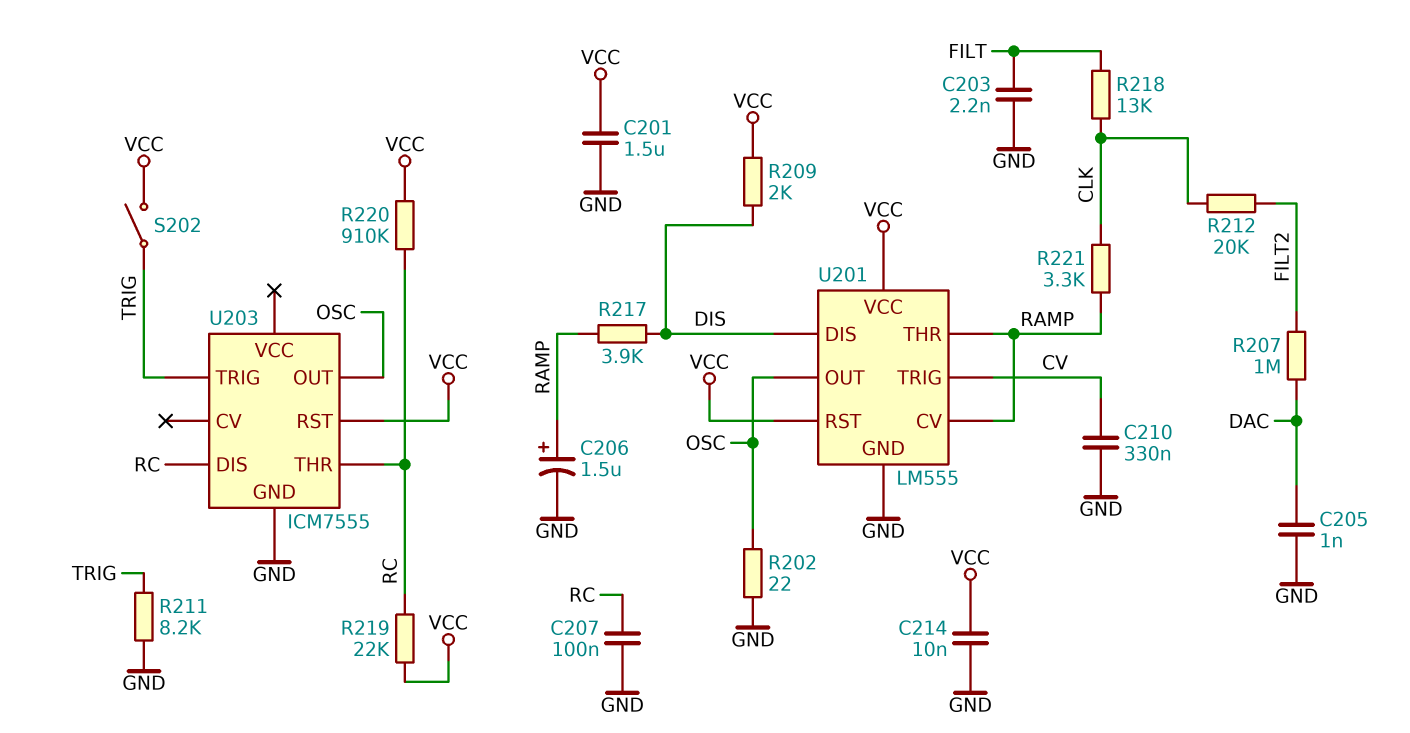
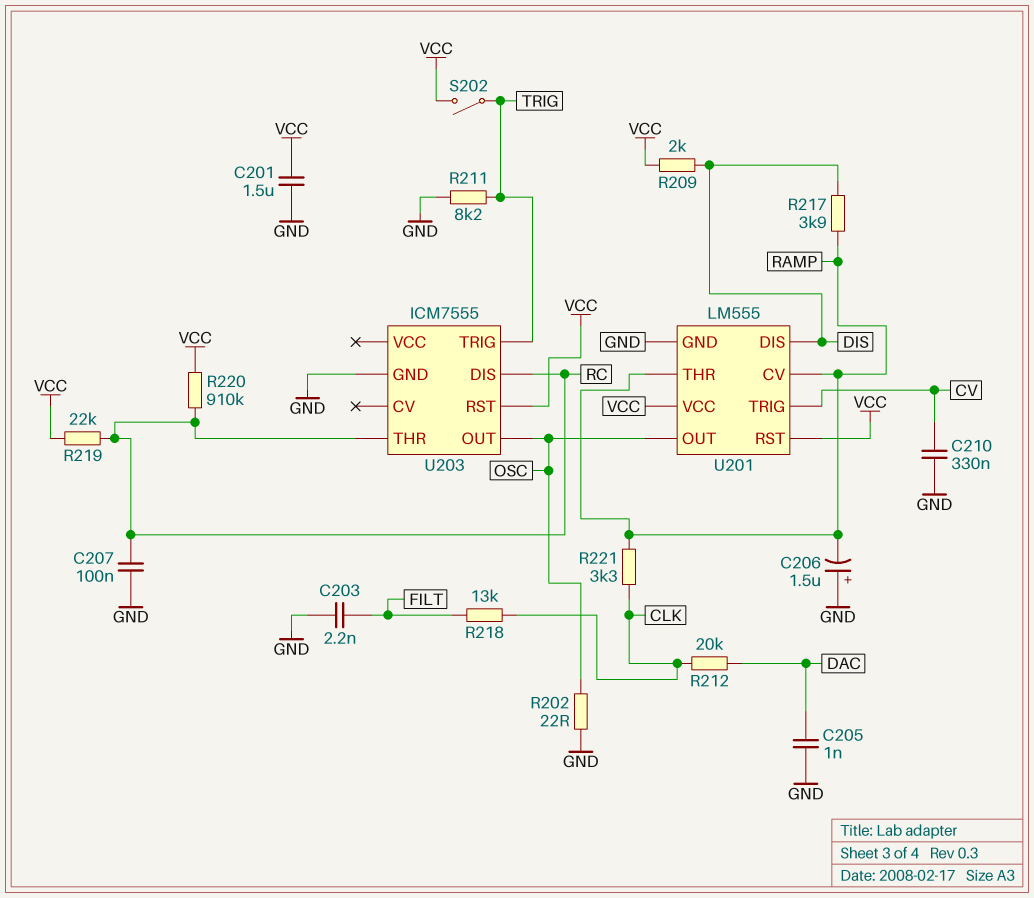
C206: 1.5uF (plus RAMP, minus GND) -> 1.5uF (plus GND, minus RAMP)
C214: 10nF (GND, VCC) -> none
R207: 1M (DAC, FILT2) -> none
R212: 20k (CLK, FILT2) -> 20k (CLK, DAC)

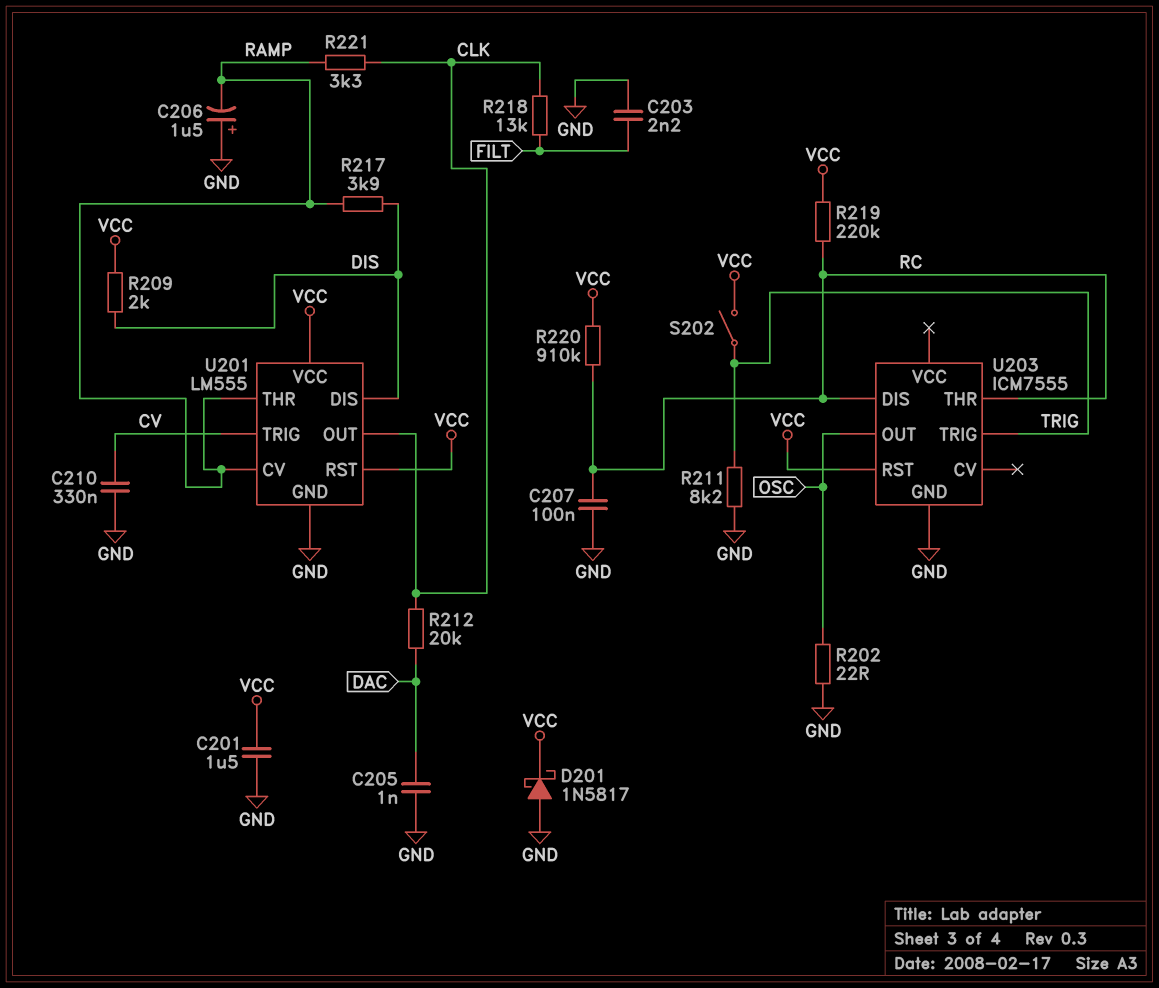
D201: none -> schottky 1N5817 (A GND, K VCC)
R219: 22k (RC, VCC) -> 220k (RC, VCC)
U201 pin OUT: OSC -> CLK

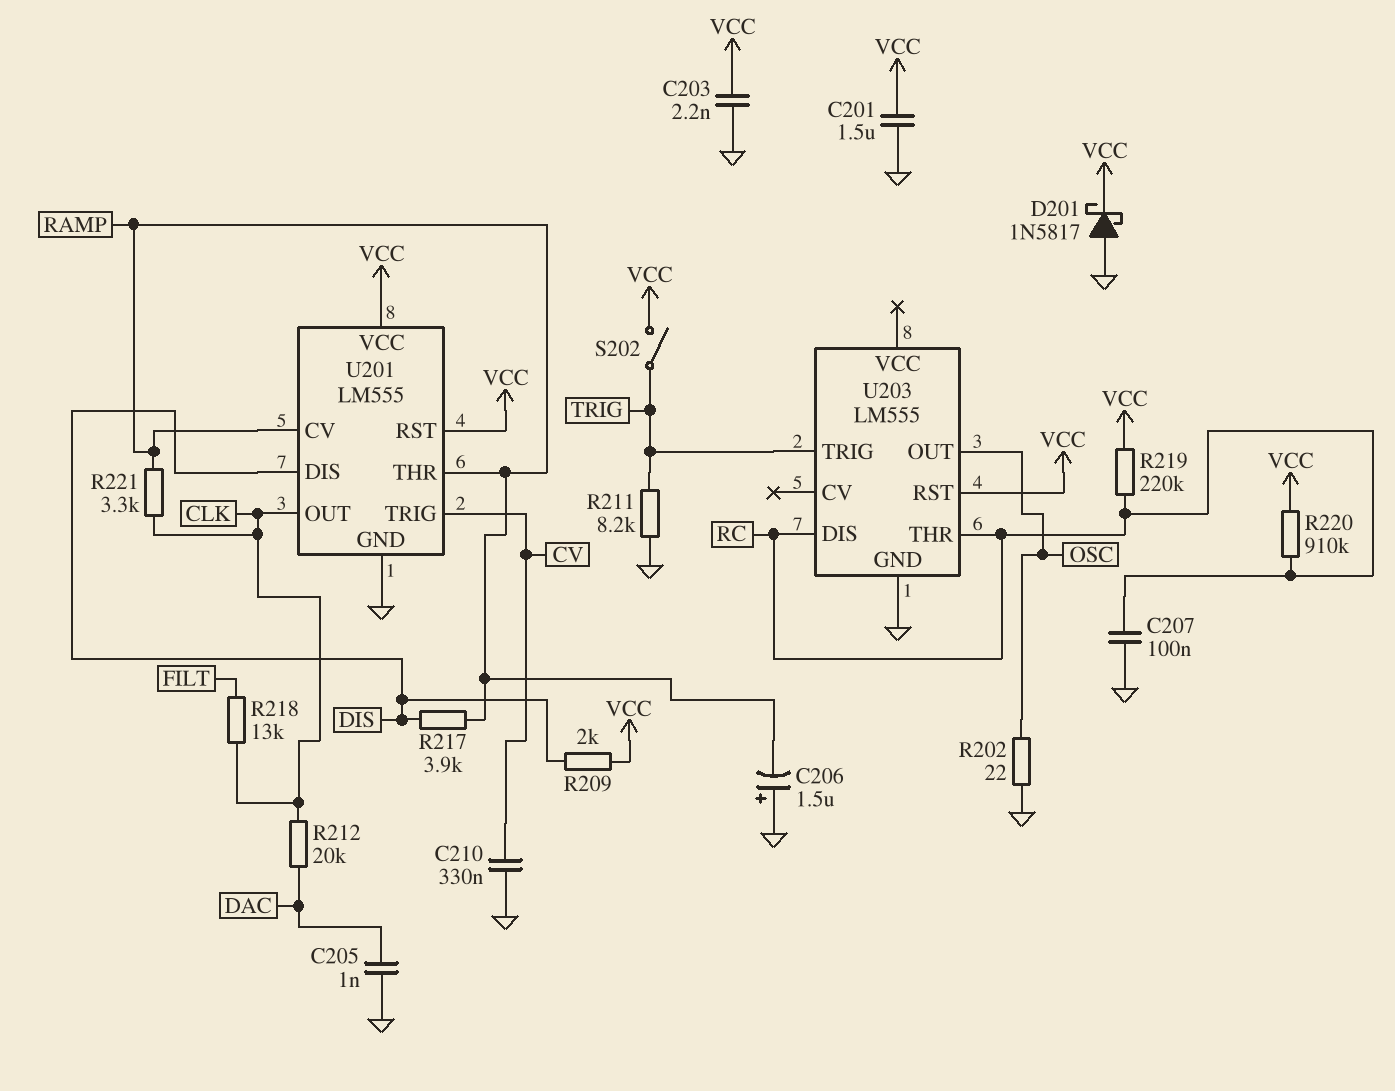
C203: 2.2nF (FILT, GND) -> 2.2nF (GND, VCC)
U203: ICM7555 -> LM555

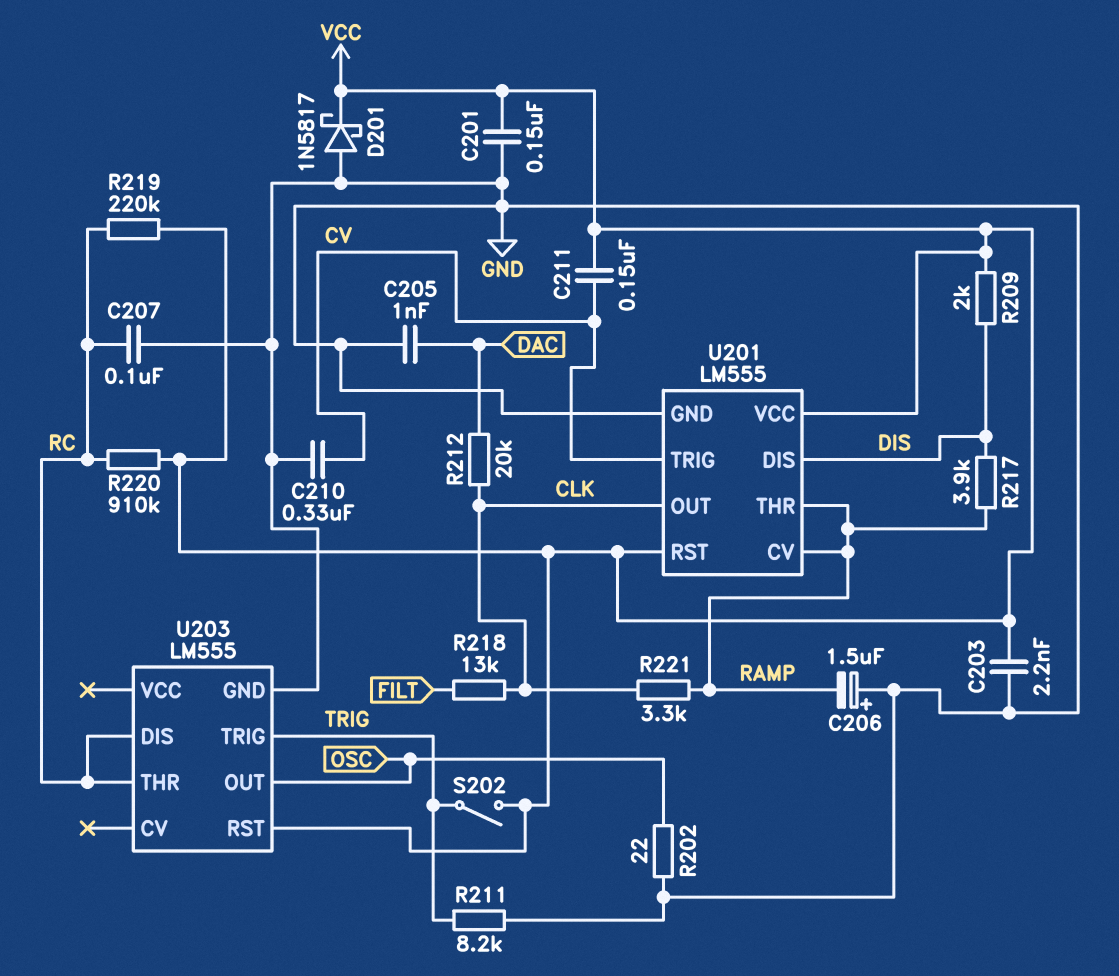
C201: 1.5uF (GND, VCC) -> 150nF (GND, VCC)
C211: none -> 150nF (CV, VCC)

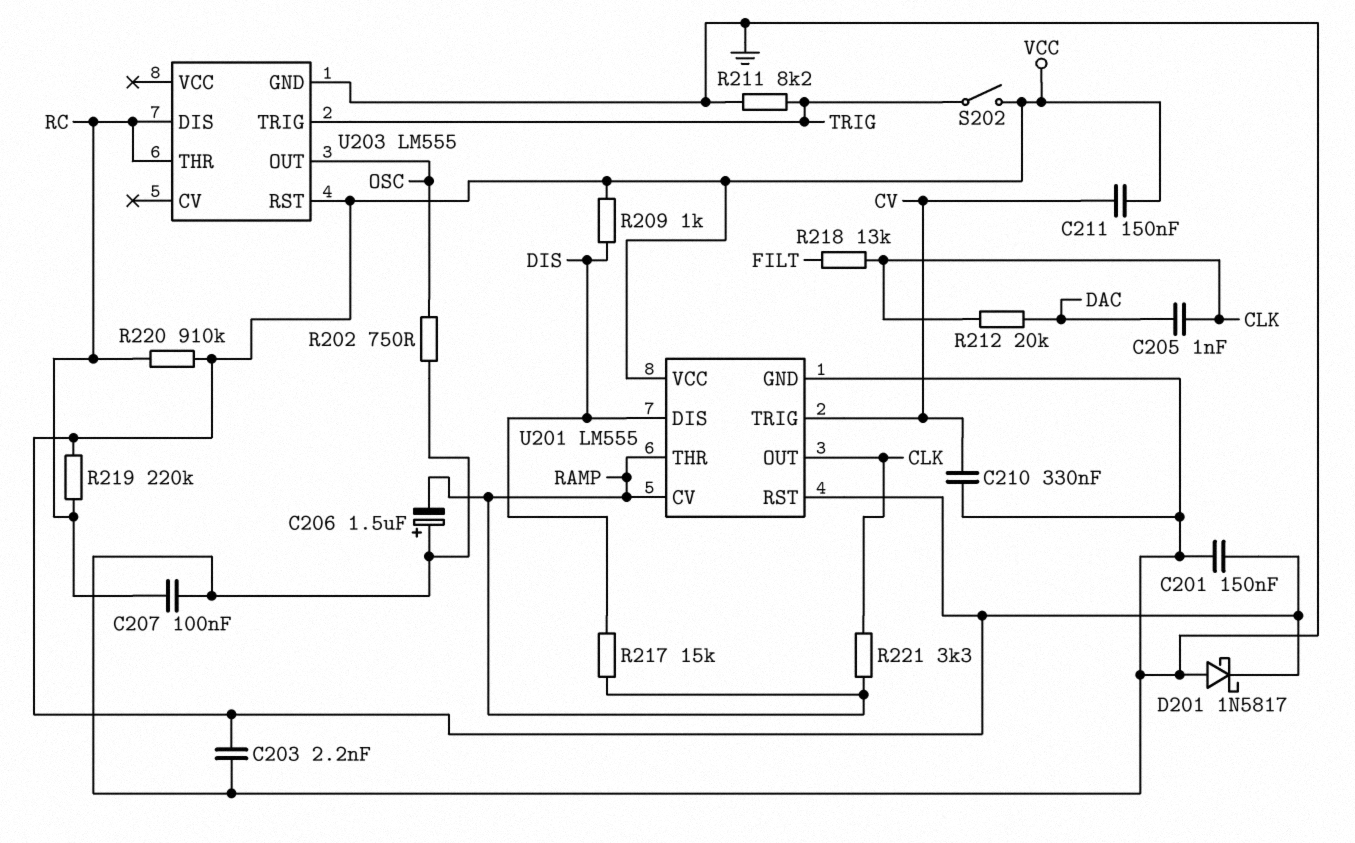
C205: 1nF (DAC, GND) -> 1nF (CLK, DAC)
R202: 22 (GND, OSC) -> 750 (GND, OSC)
R209: 2k (DIS, VCC) -> 1k (DIS, VCC)
R217: 3.9k (DIS, RAMP) -> 15k (DIS, RAMP)

